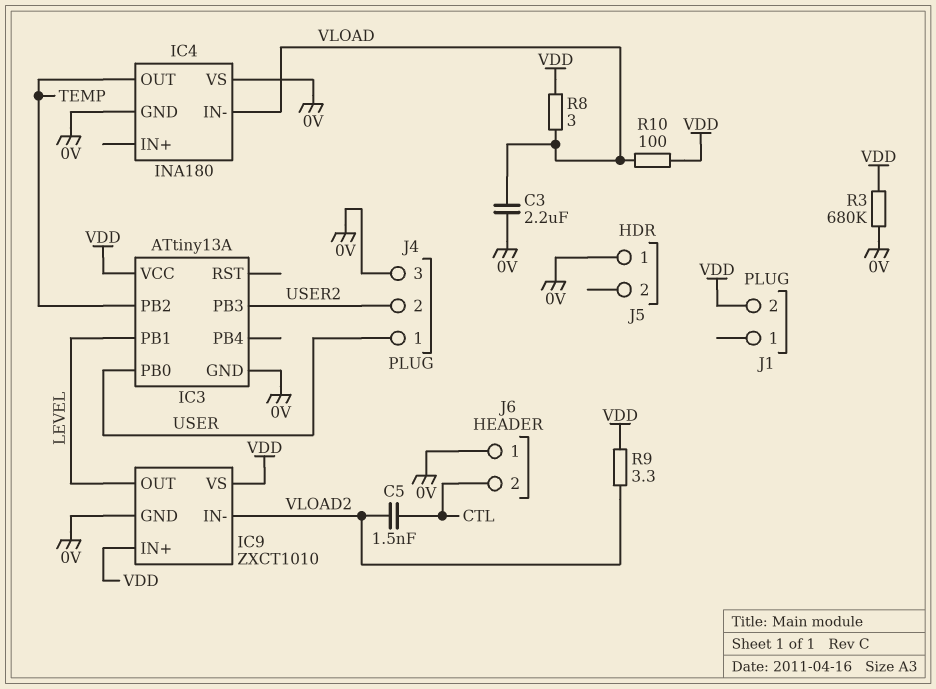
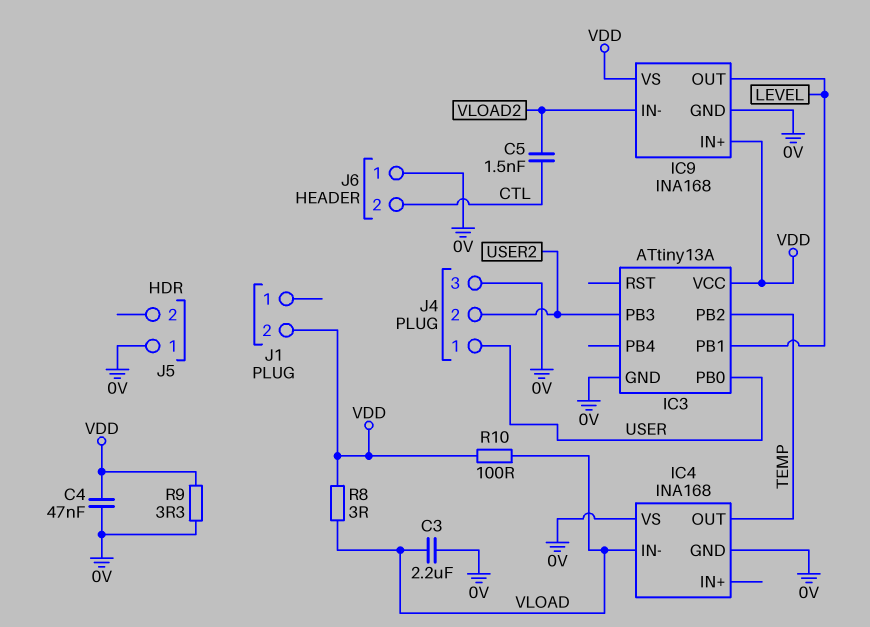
C4: none -> 47nF (0V, VDD)
IC4: INA180 -> INA168
IC9: ZXCT1010 -> INA168
R3: 680k (0V, VDD) -> none
R9: 3.3 (VDD, VLOAD2) -> 3.3 (0V, VDD)

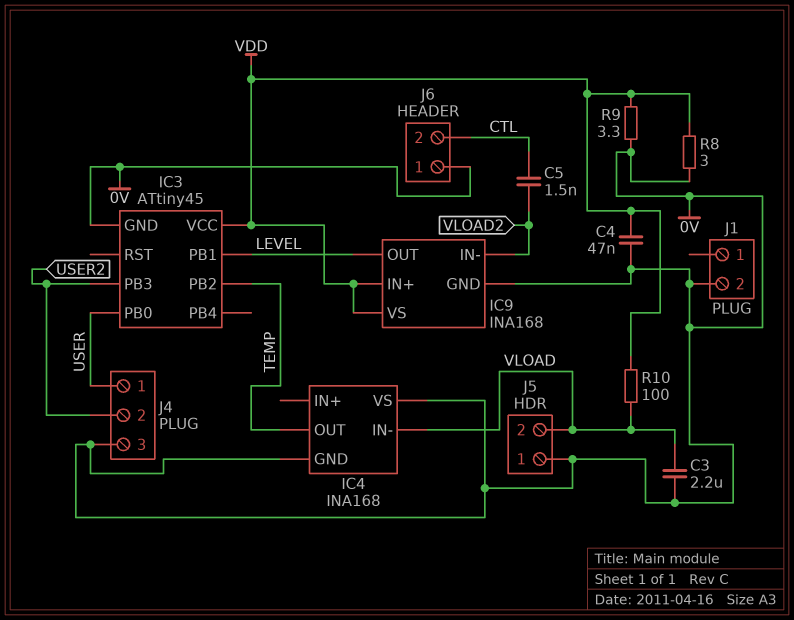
IC3: ATtiny13A -> ATtiny45
J1 pin 2: VDD -> 0V
J5 pin 2: none -> VLOAD
R8: 3 (VDD, VLOAD) -> 3 (0V, VDD)

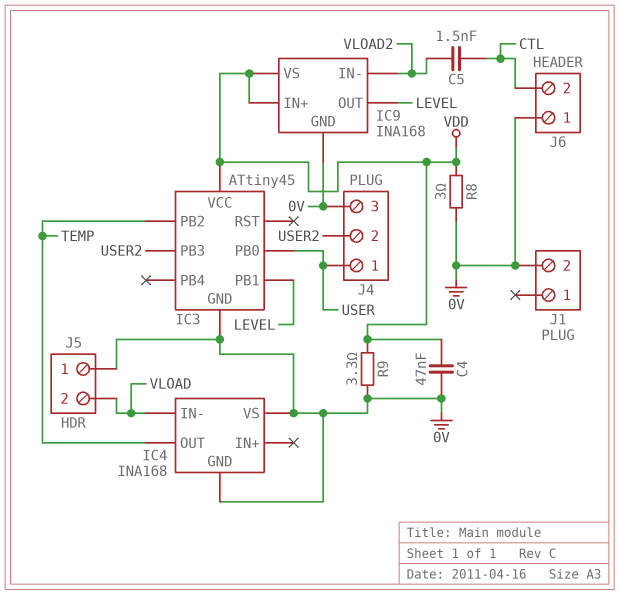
C3: 2.2uF (0V, VLOAD) -> none
R10: 100 (VDD, VLOAD) -> none

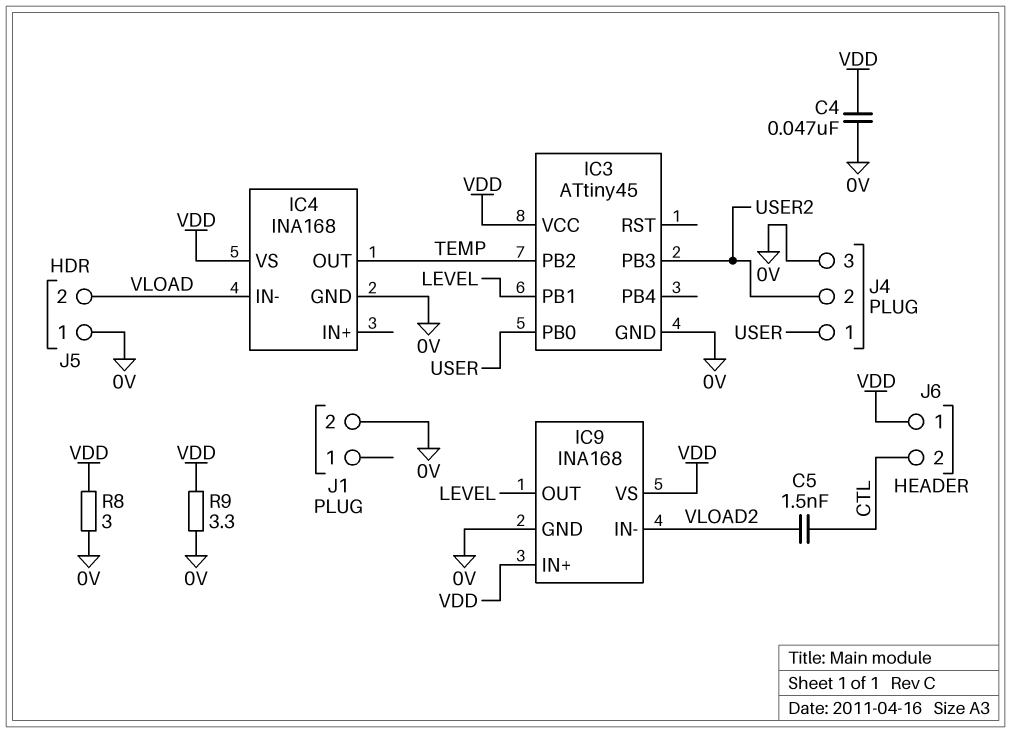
IC4 pin VS: 0V -> VDD
J6 pin 1: 0V -> VDD

